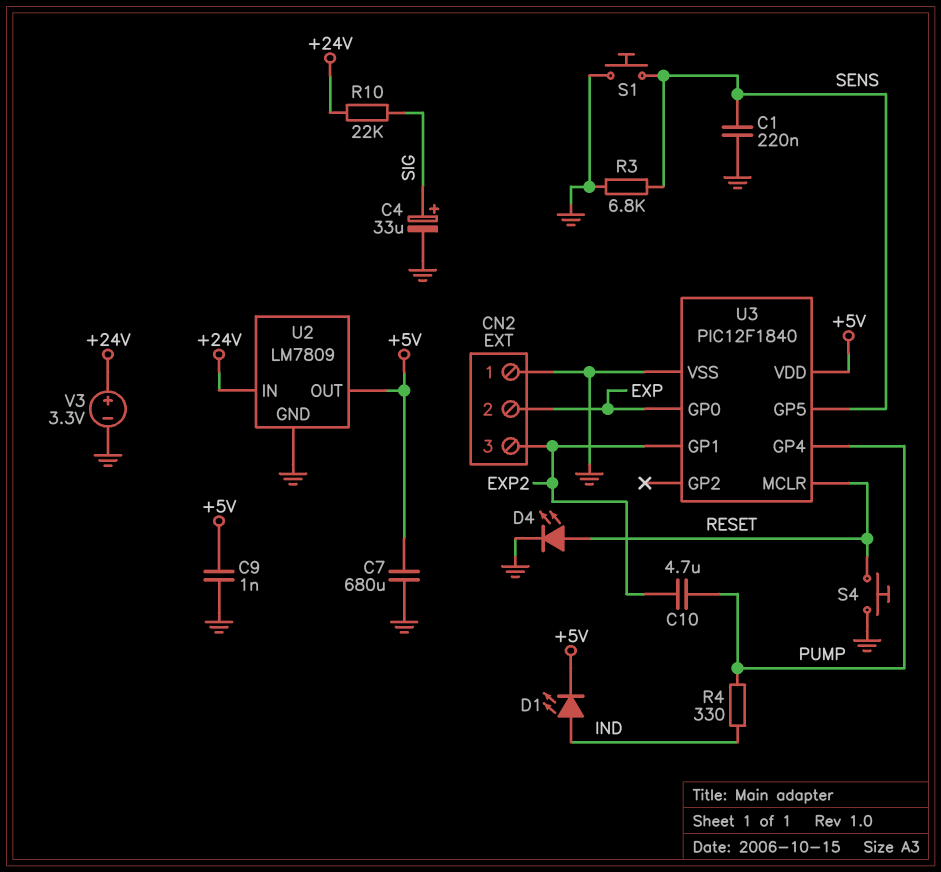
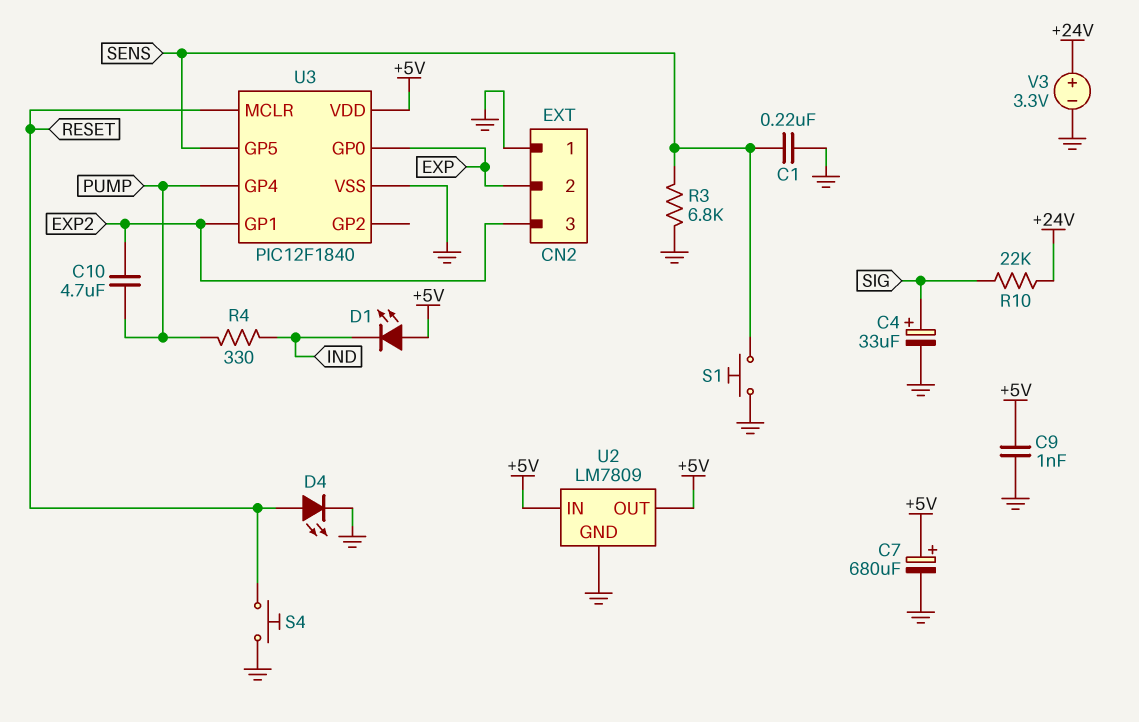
C7: 680uF (+5V, GND) -> 680uF (plus +5V, minus GND)
D1: LED (A IND, K +5V) -> LED (A +5V, K IND)
U2 pin IN: +24V -> +5V

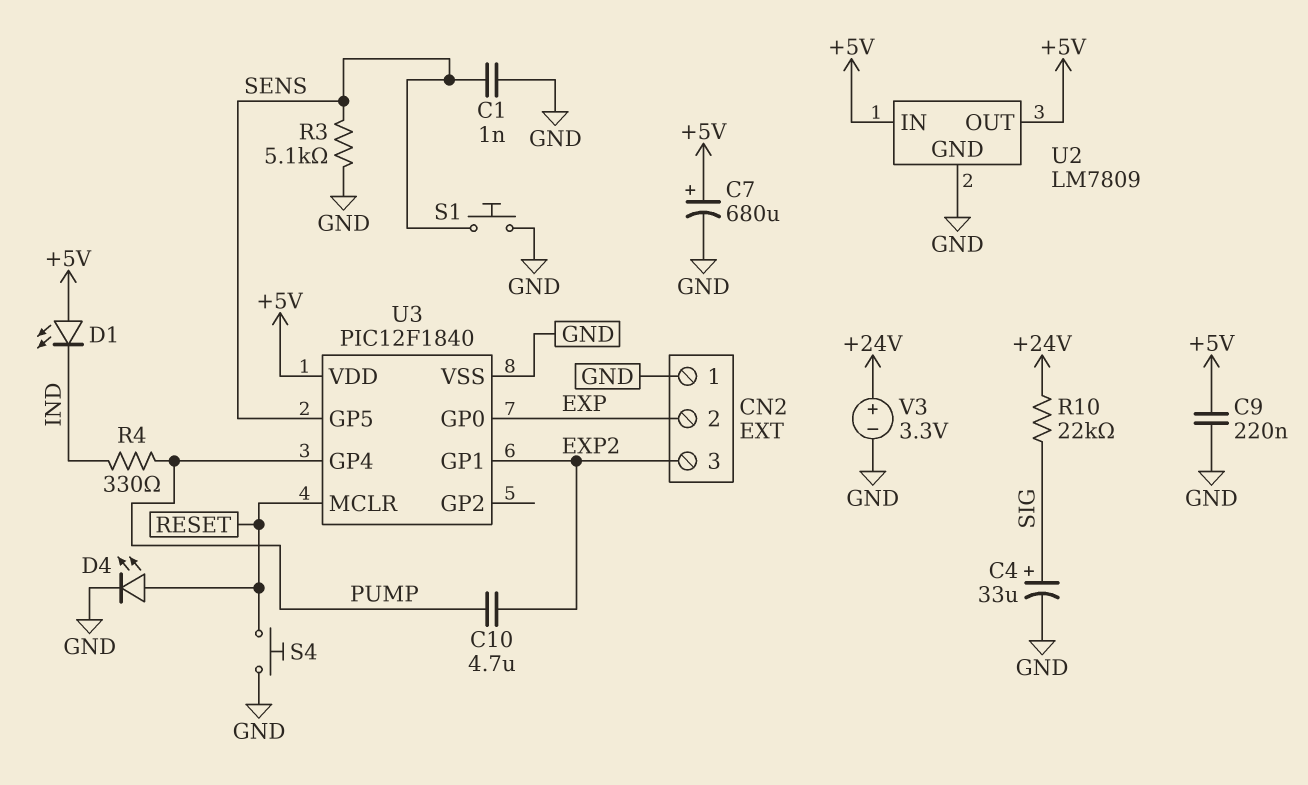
C1: 220nF (GND, SENS) -> 1nF (GND, SENS)
C9: 1nF (+5V, GND) -> 220nF (+5V, GND)
R3: 6.8k (GND, SENS) -> 5.1k (GND, SENS)

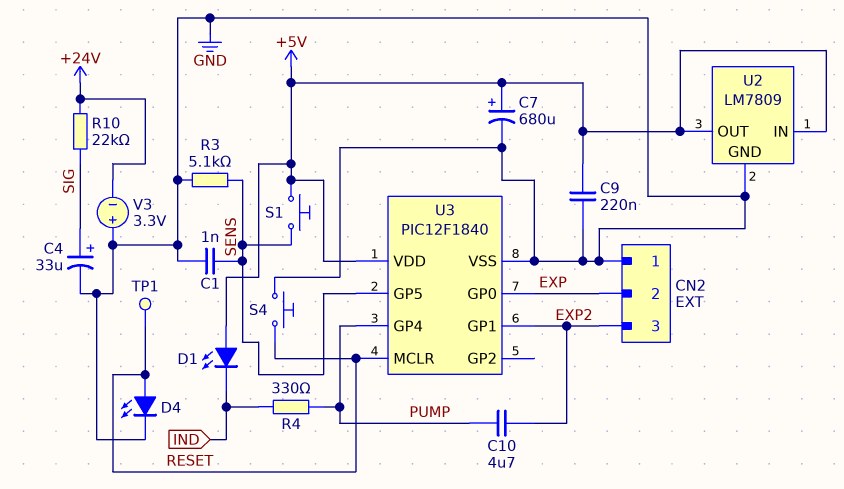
S1: button (GND, SENS) -> button (+5V, SENS)
TP1: none -> test point (RESET)
V3: 3.3V (plus +24V, minus GND) -> 3.3V (plus GND, minus +24V)

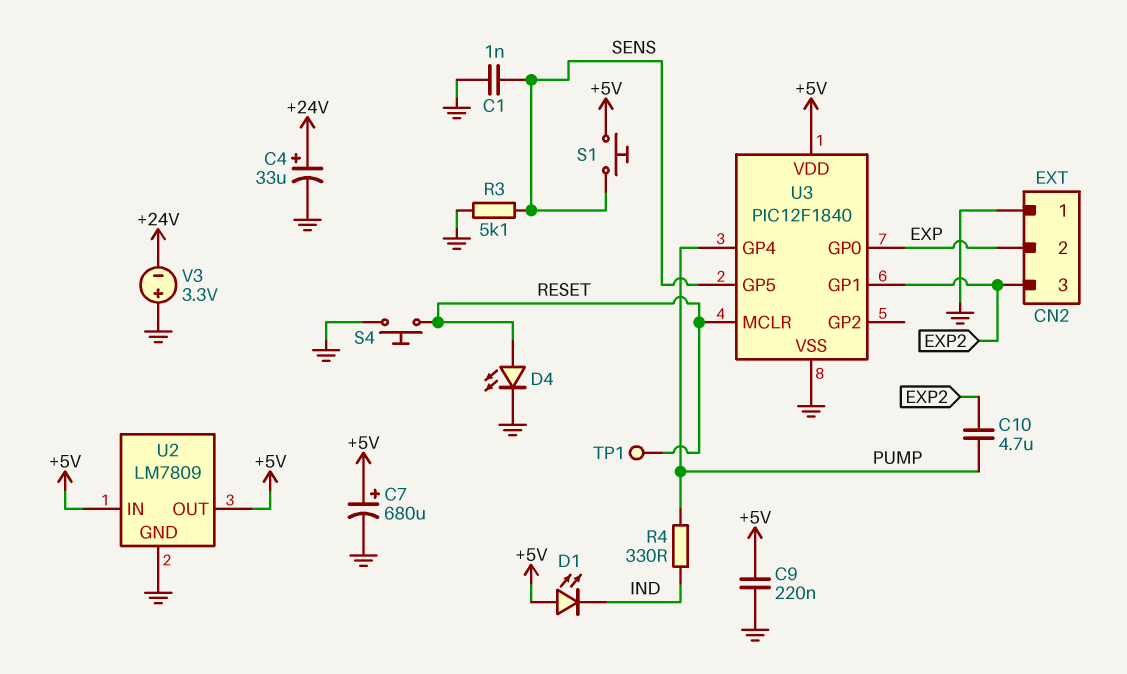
C4: 33uF (plus SIG, minus GND) -> 33uF (plus +24V, minus GND)
R10: 22k (+24V, SIG) -> none

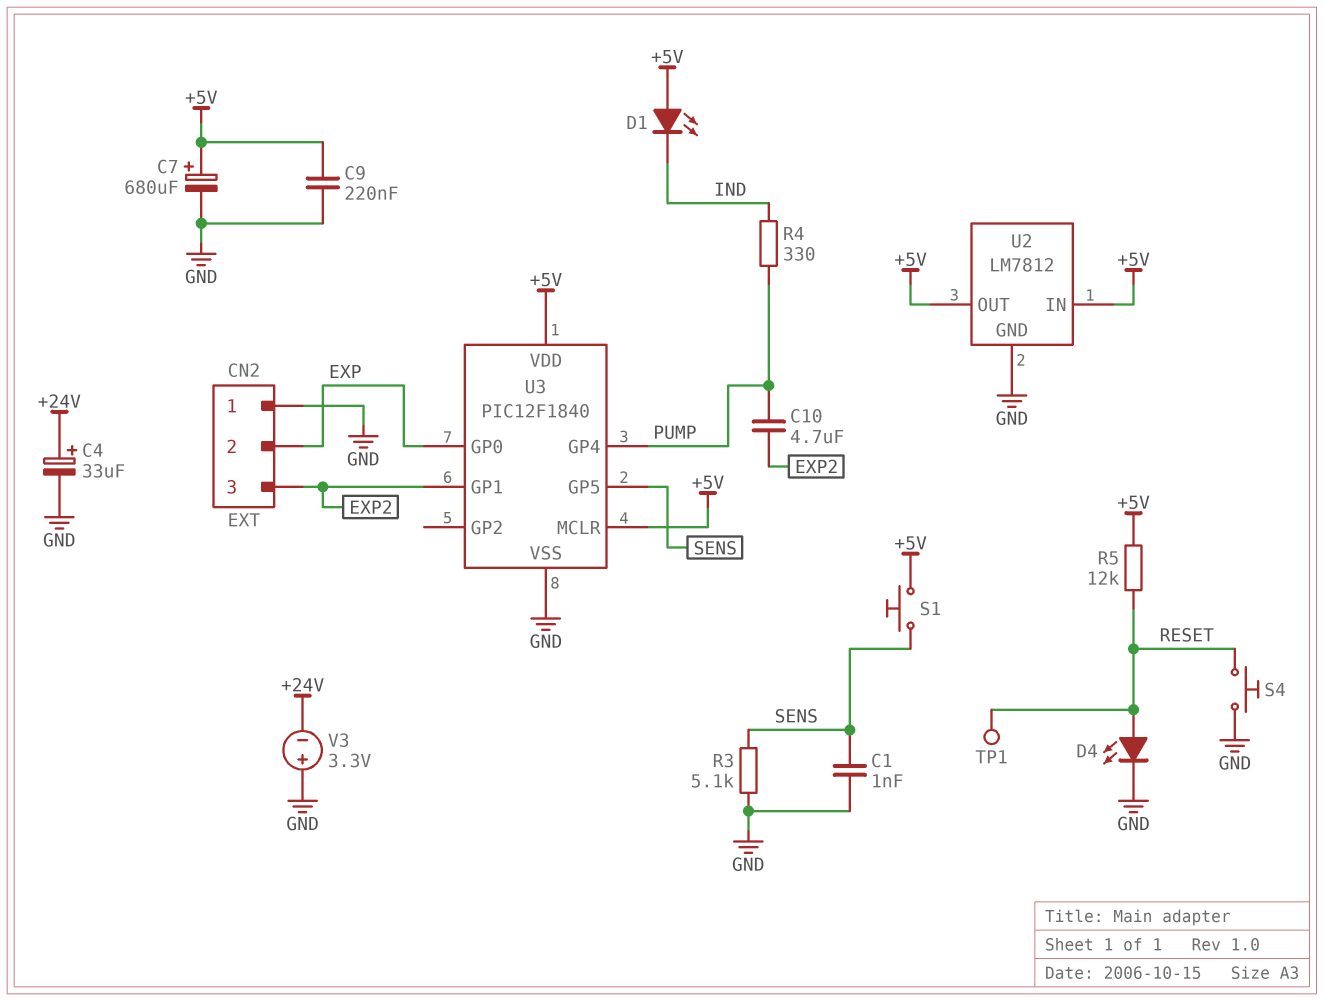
R5: none -> 12k (+5V, RESET)
U2: LM7809 -> LM7812
U3 pin MCLR: RESET -> +5V

